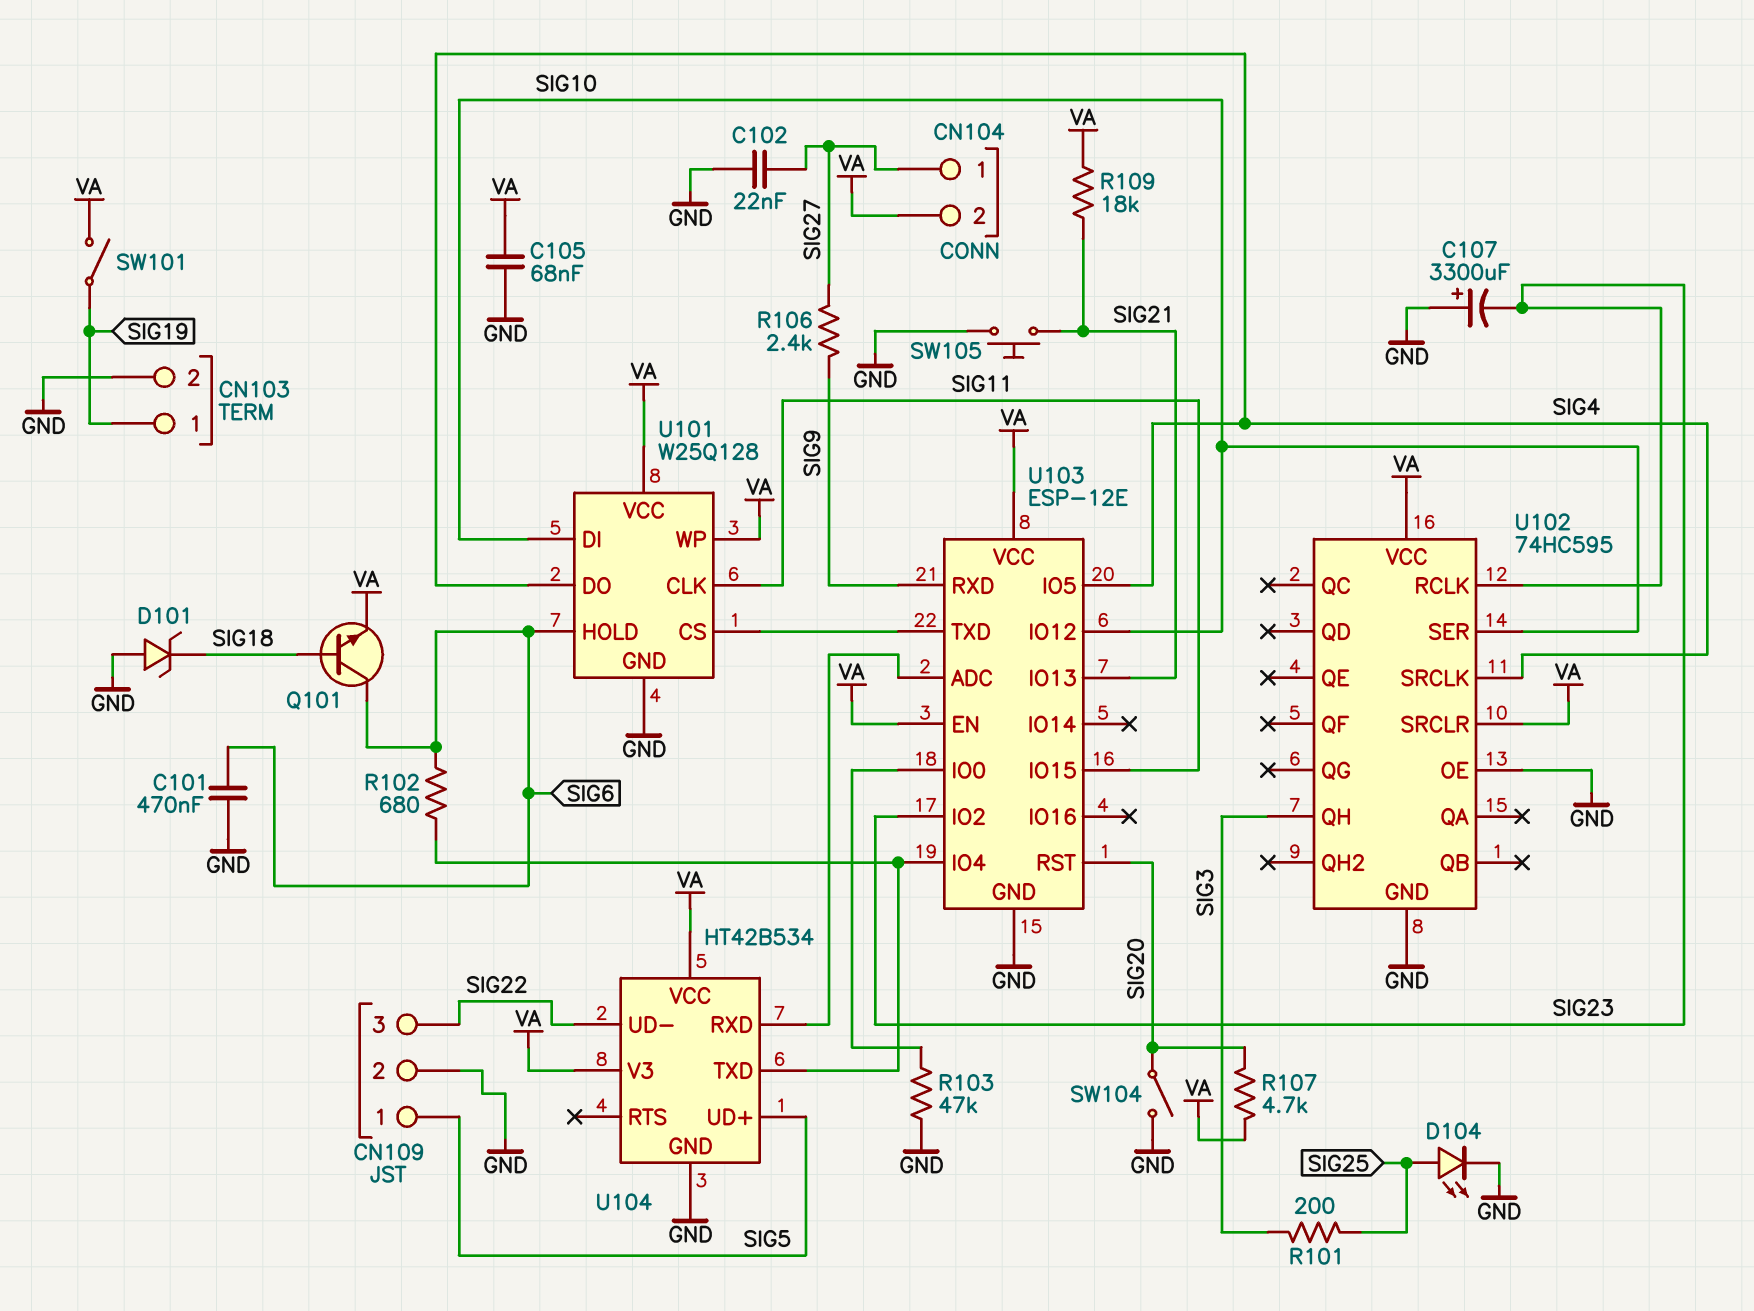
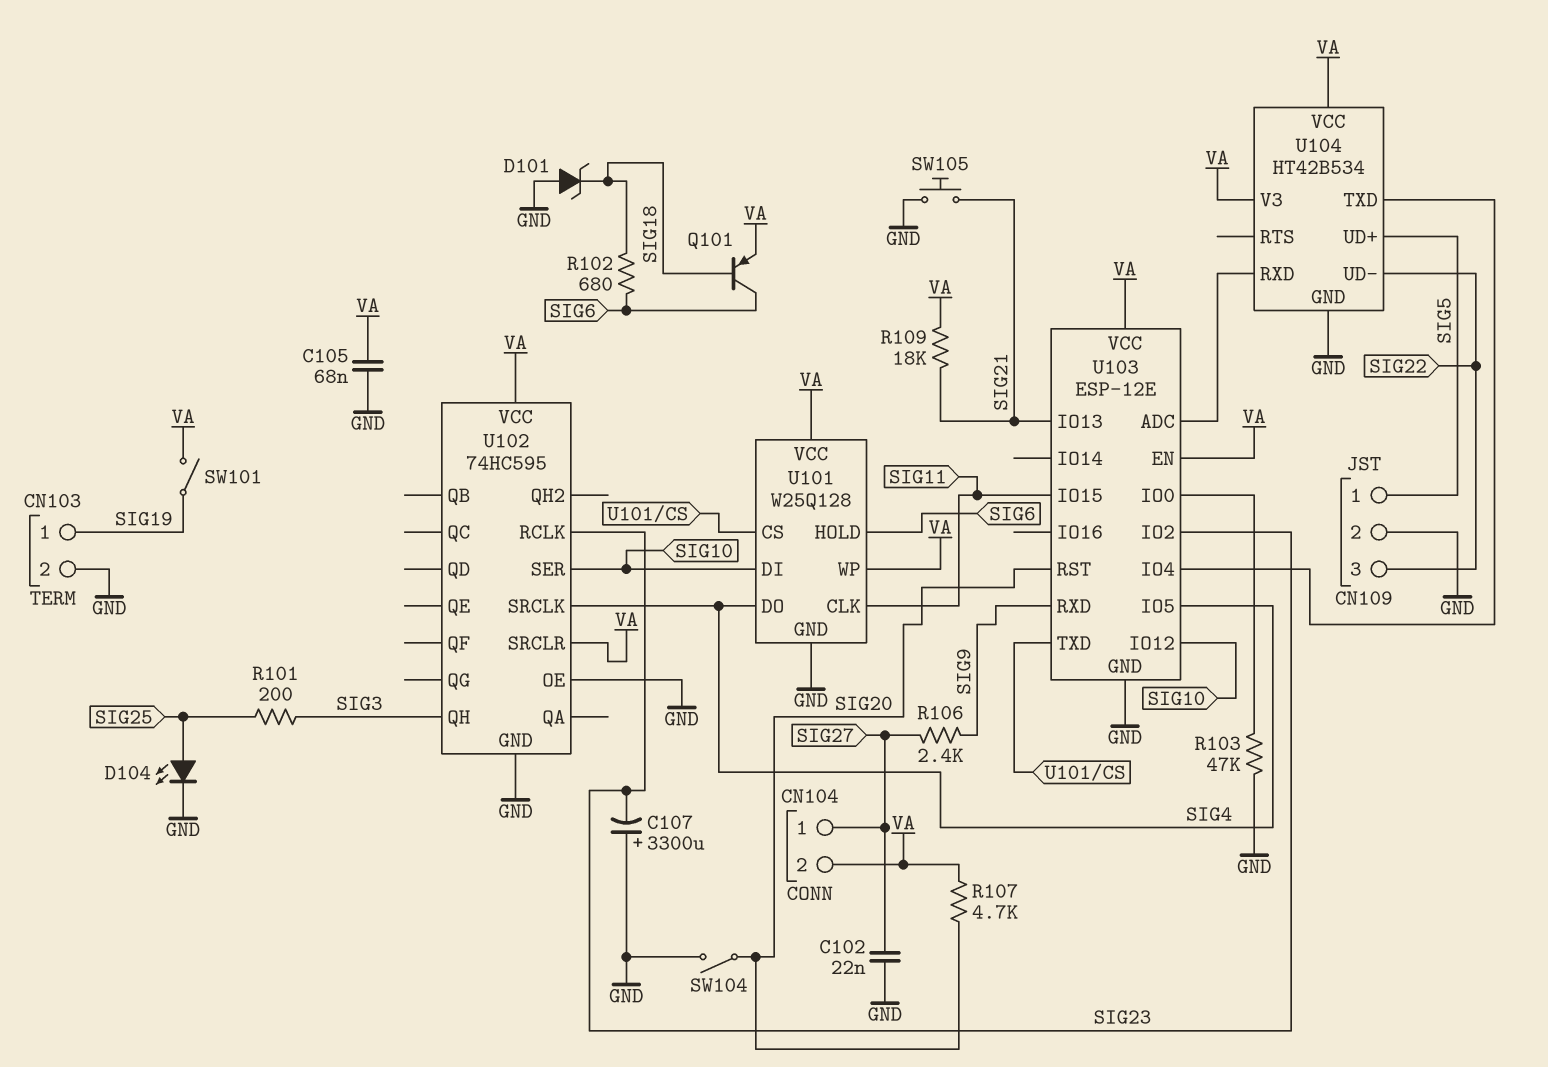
C101: 470nF (GND, SIG6) -> none
Q101: NPN (B SIG18, C SIG6, E VA) -> PNP (B SIG18, C SIG6, E VA)
R102: 680 (SIG6, U103/IO4) -> 680 (SIG6, SIG18)

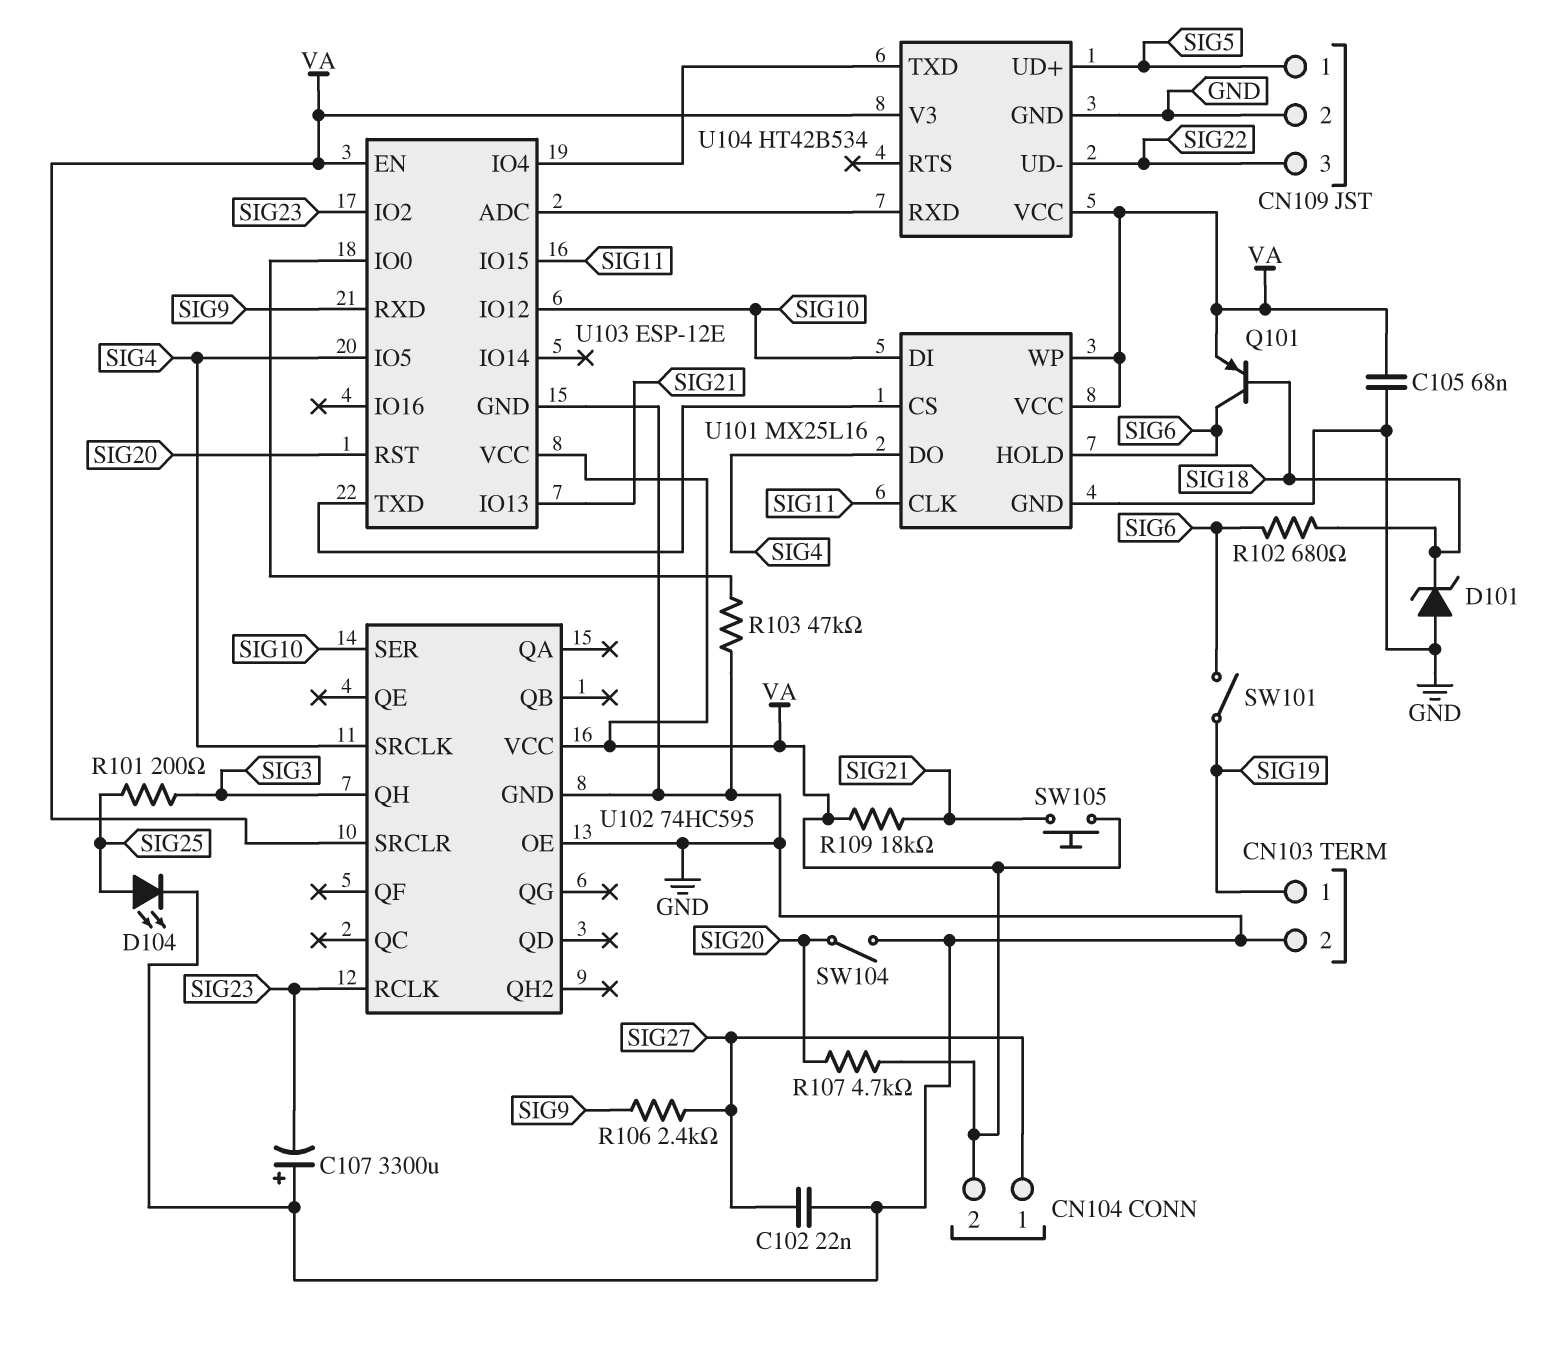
SW101: switch (SIG19, VA) -> switch (SIG6, SIG19)
SW105: button (GND, SIG21) -> button (SIG21, VA)
U101: W25Q128 -> MX25L16

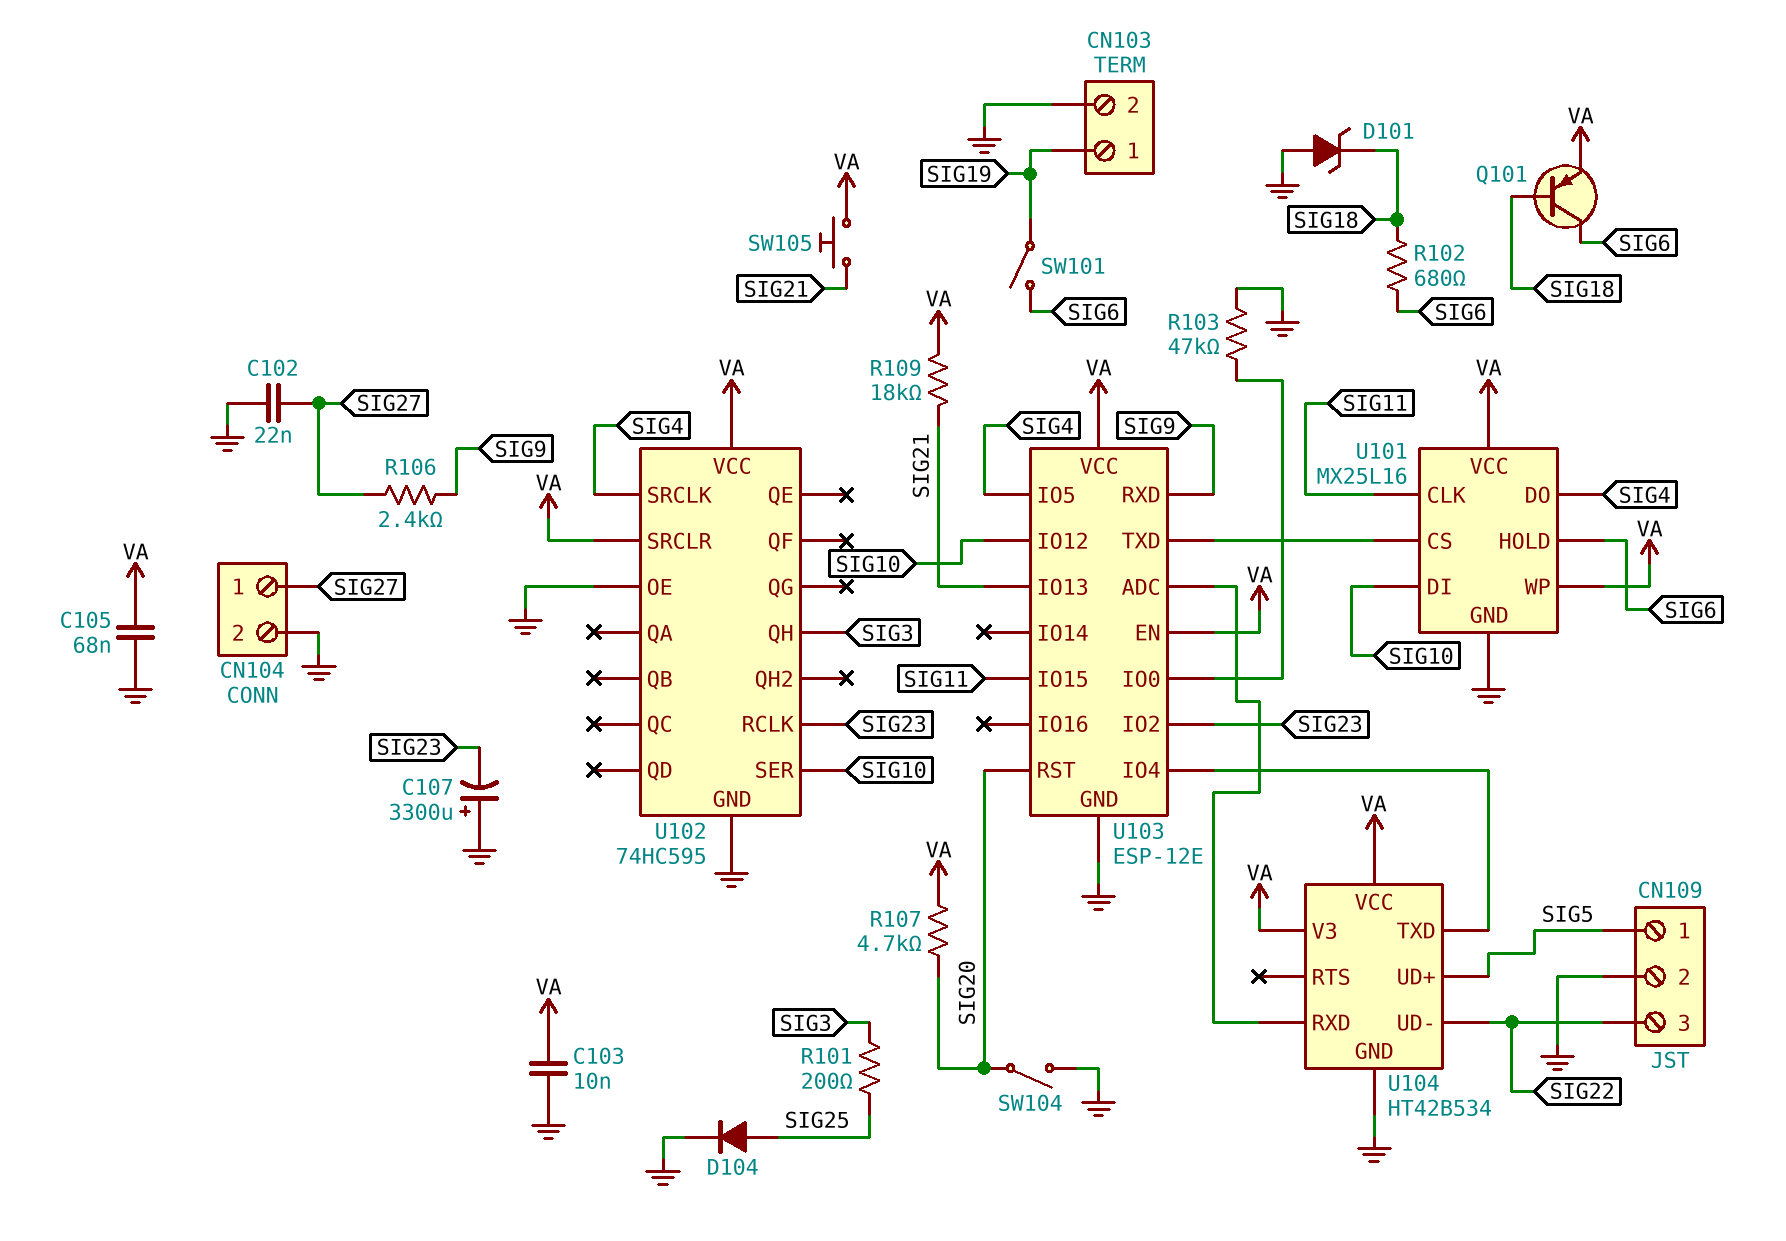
C103: none -> 10nF (GND, VA)
CN104 pin 2: VA -> GND
D104: LED (A SIG25, K GND) -> diode (A SIG25, K GND)

